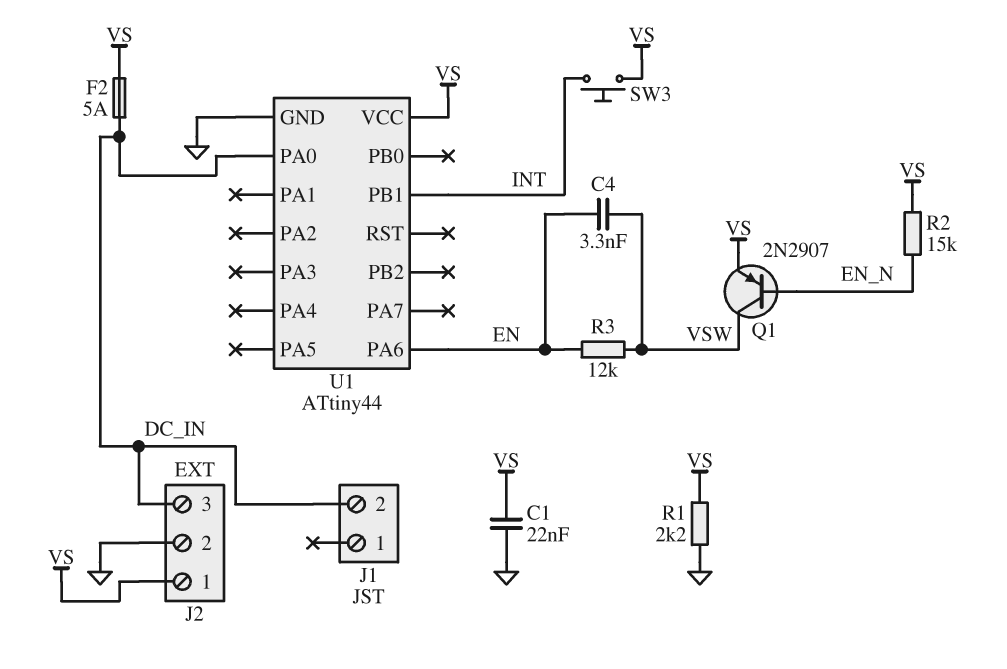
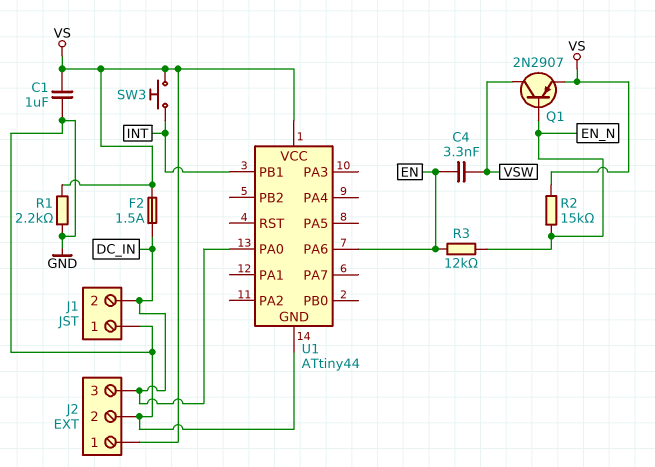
C1: 22nF (GND, VS) -> 1uF (GND, VS)
F2: 5A (DC_IN, VS) -> 1.5A (DC_IN, VS)
J1 pin 1: none -> GND
R3: 12k (EN, VSW) -> 12k (EN, EN_N)

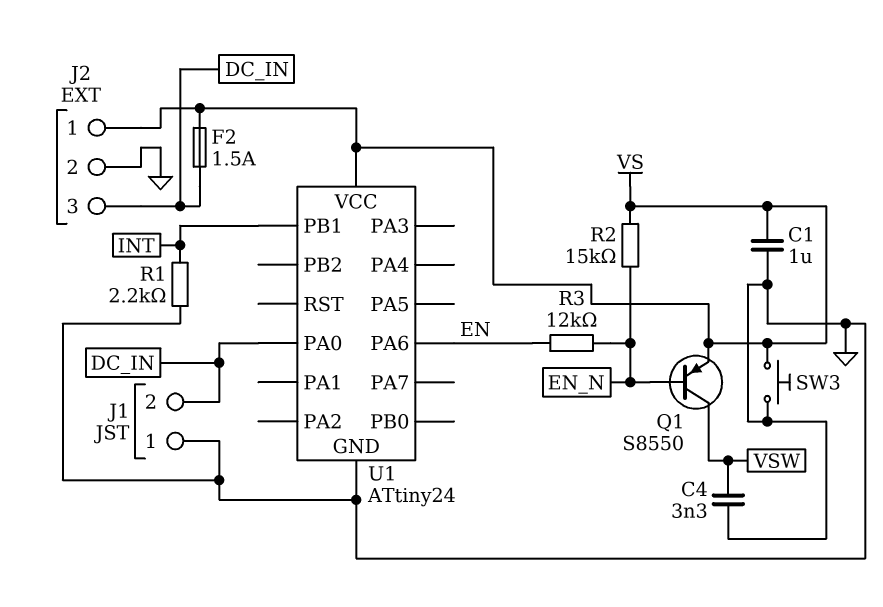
C4: 3.3nF (EN, VSW) -> 3.3nF (GND, VSW)
Q1: PNP 2N2907 (B EN_N, C VSW, E VS) -> PNP S8550 (B EN_N, C VSW, E VS)
R1: 2.2k (GND, VS) -> 2.2k (GND, INT)
SW3: button (INT, VS) -> button (GND, VS)
U1: ATtiny44 -> ATtiny24

